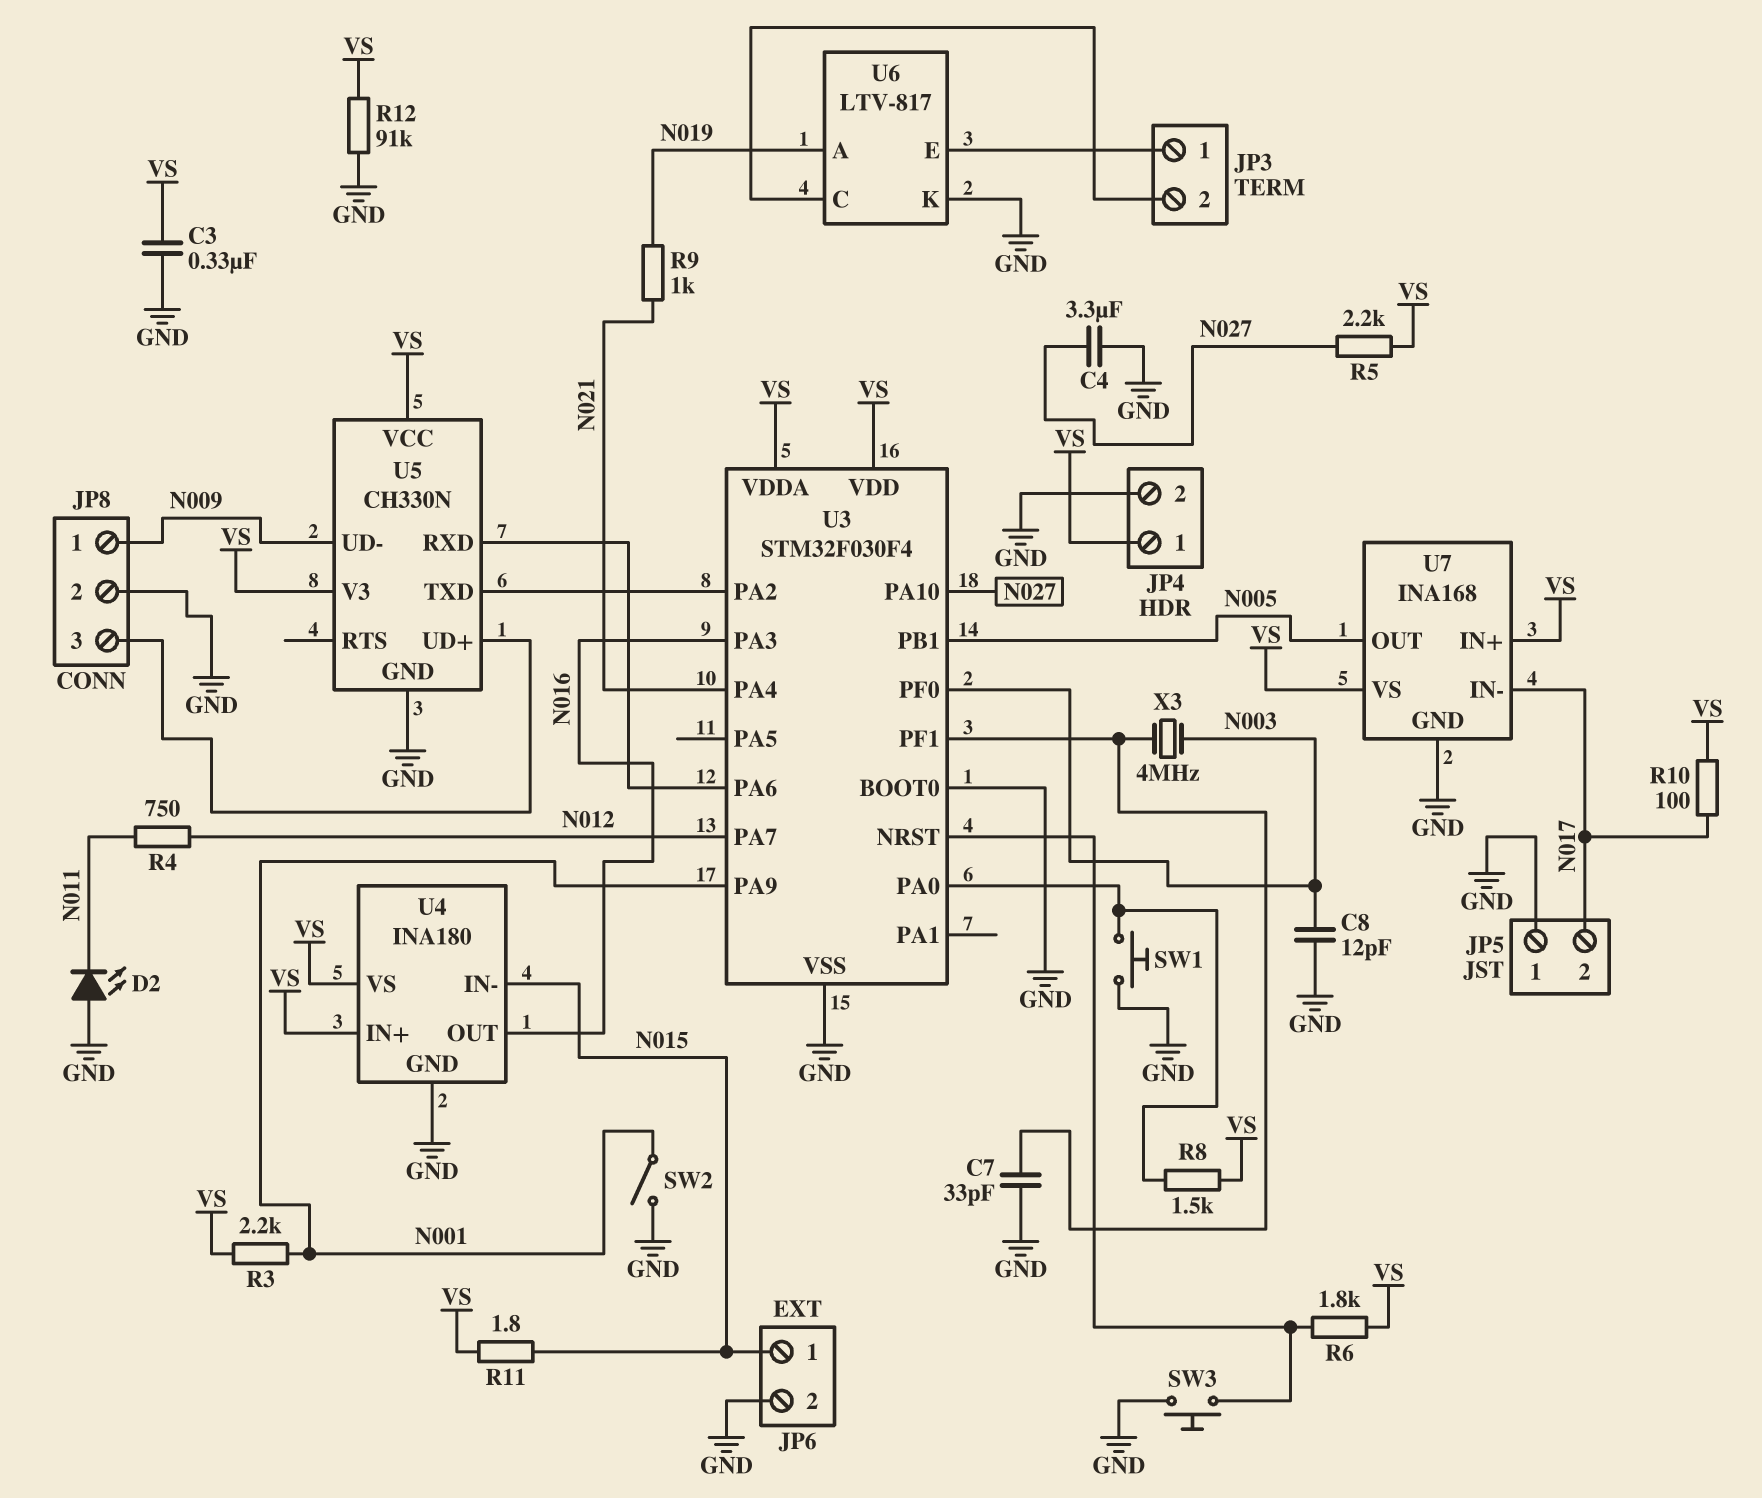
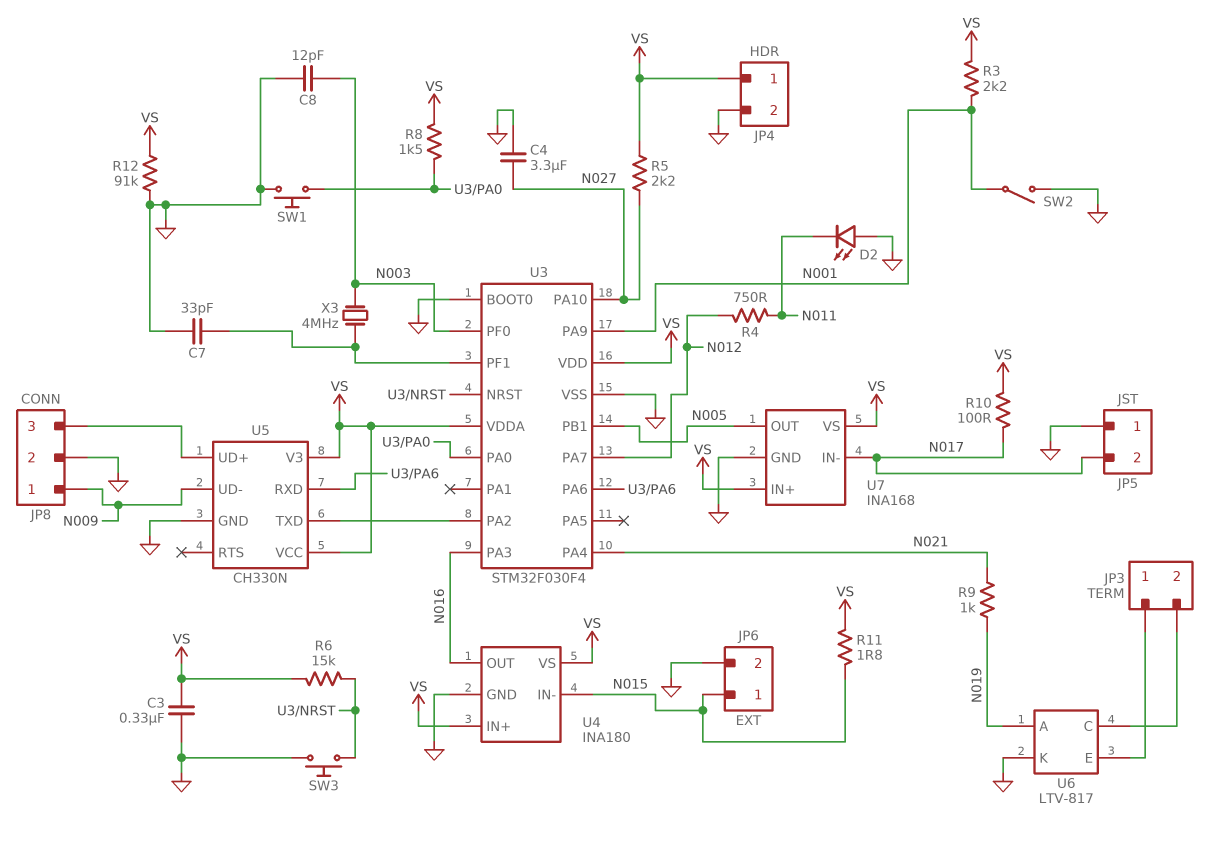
R6: 1.8k (U3/NRST, VS) -> 15k (U3/NRST, VS)

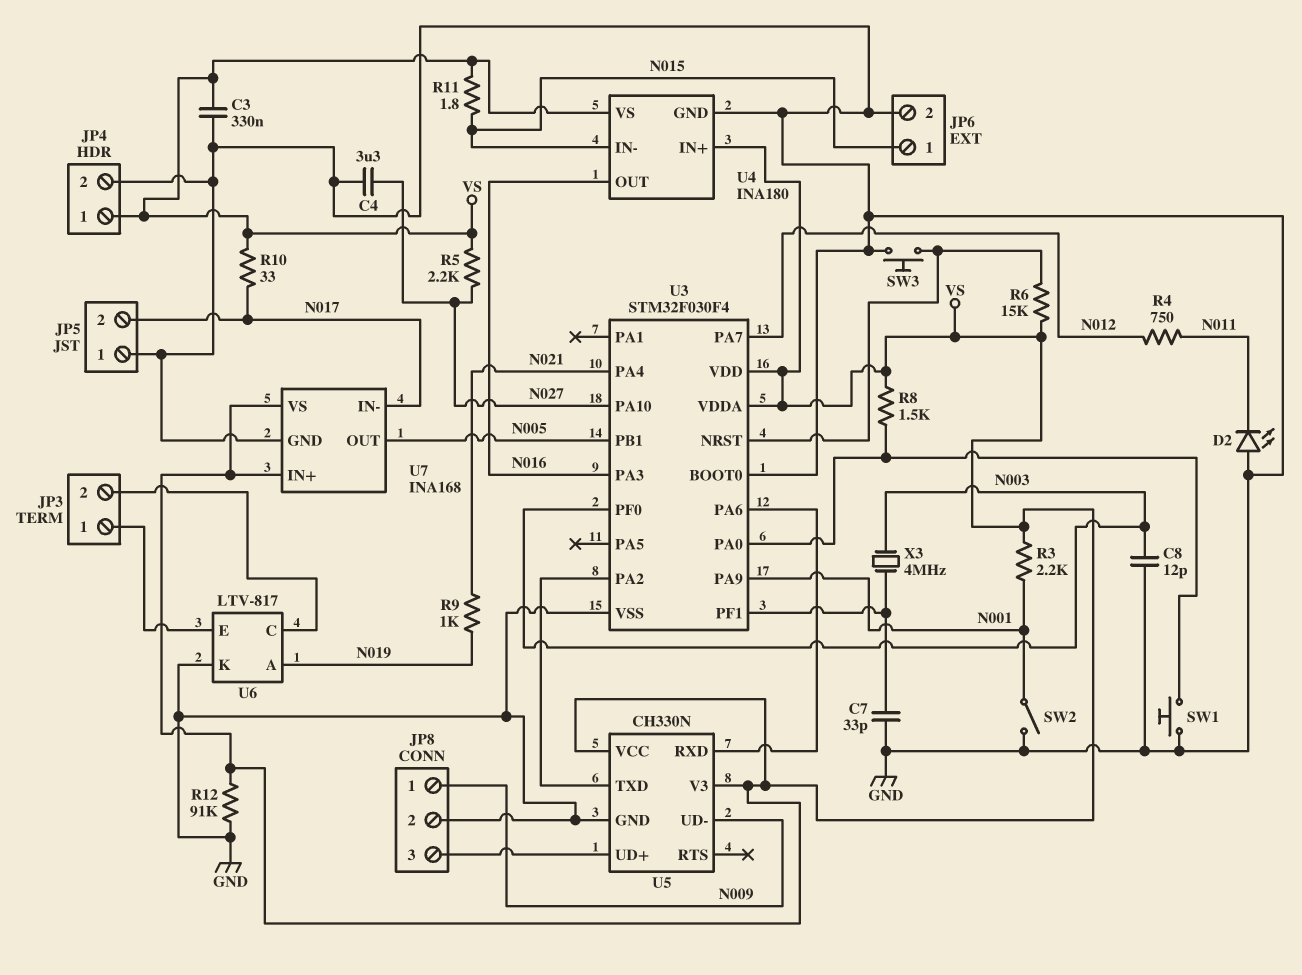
R10: 100 (N017, VS) -> 33 (N017, VS)

